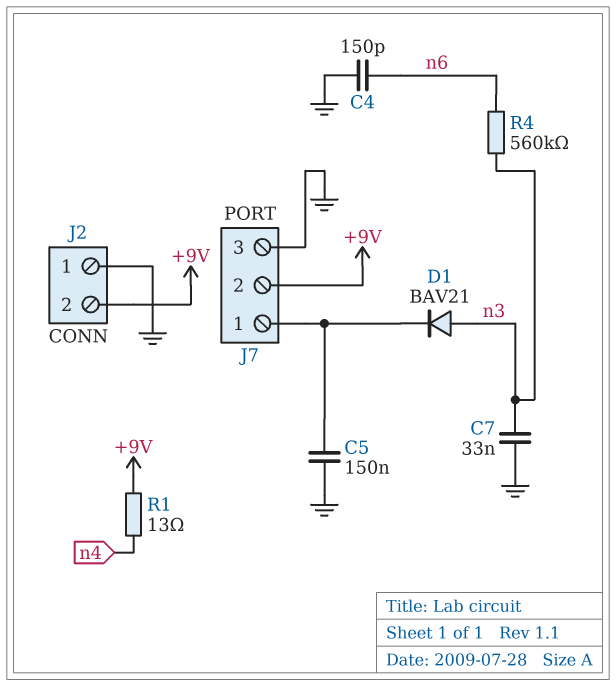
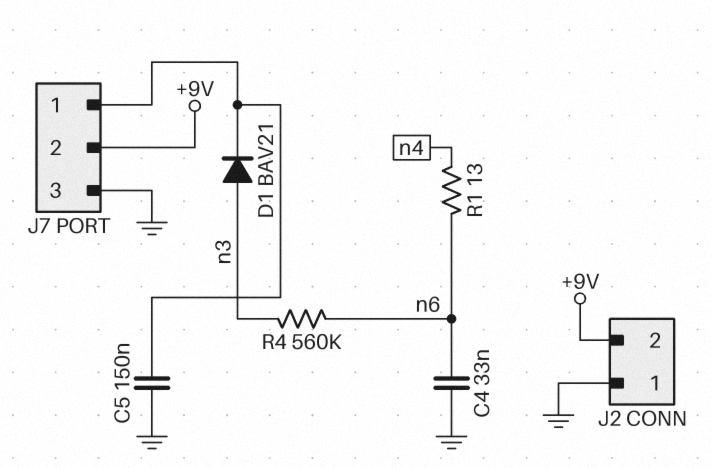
C4: 150pF (GND, n6) -> 33nF (GND, n6)
C7: 33nF (GND, n3) -> none
R1: 13 (+9V, n4) -> 13 (n4, n6)

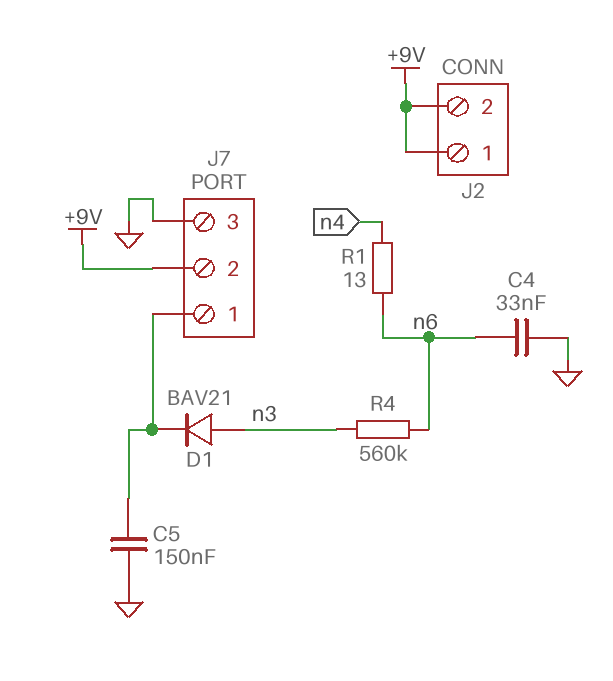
J2 pin 1: GND -> +9V

